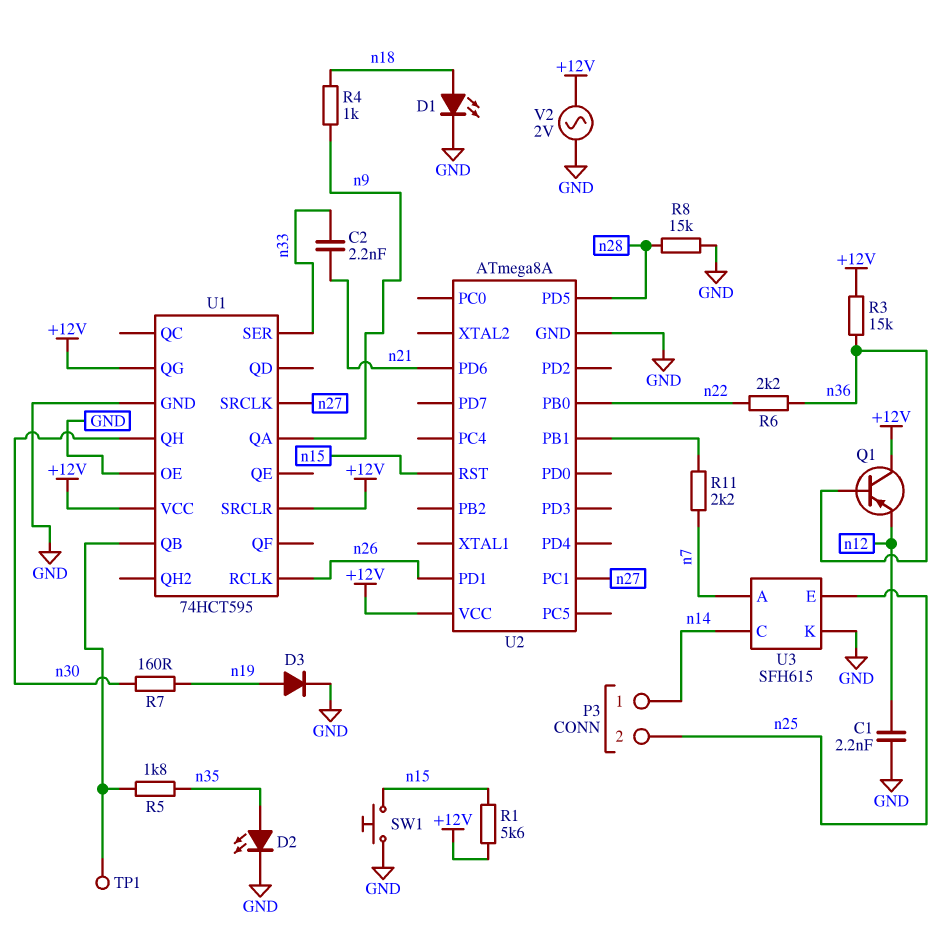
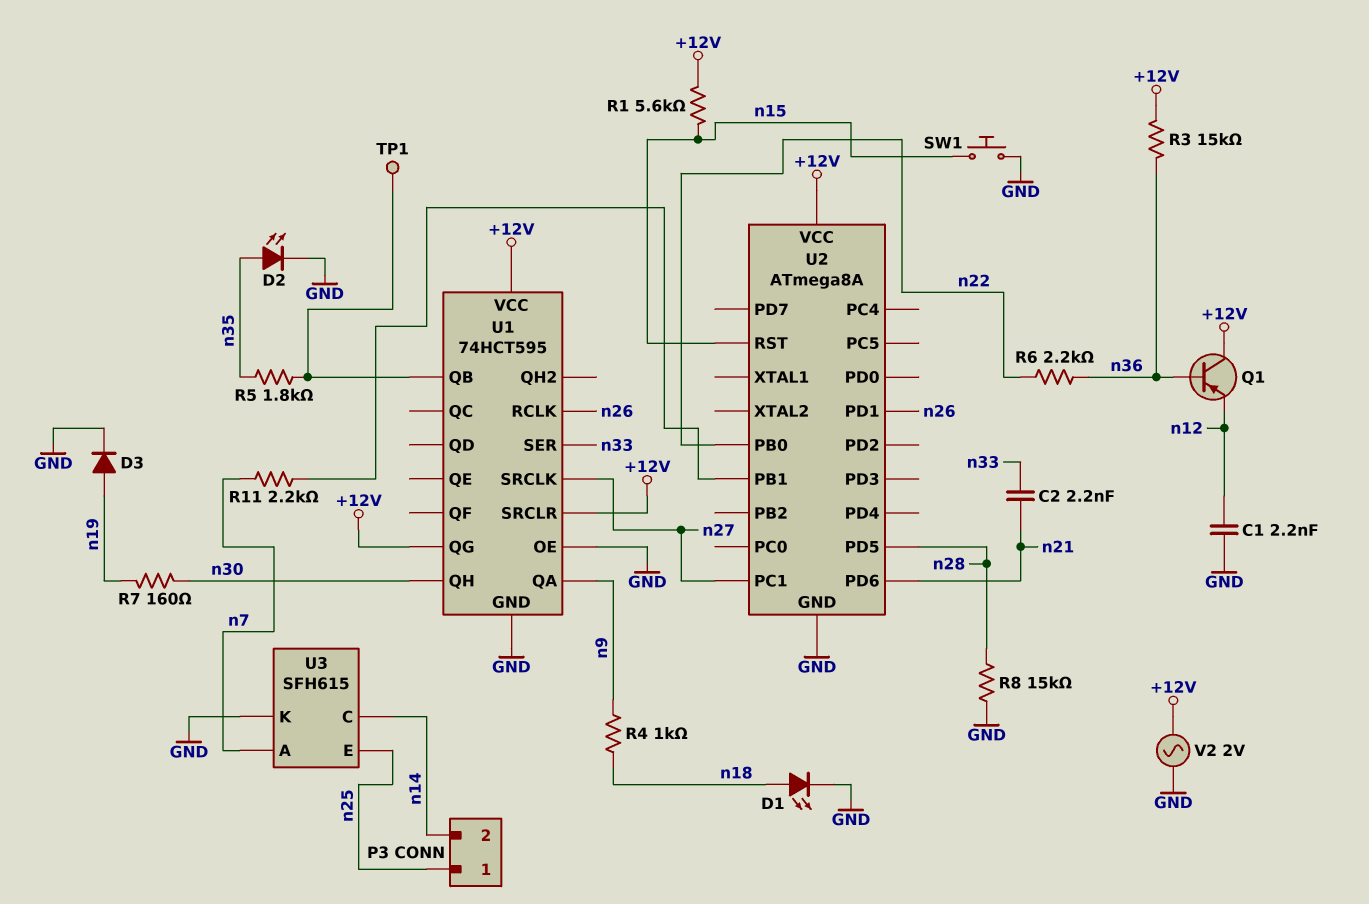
P3 pin 1: n14 -> n25
P3 pin 2: n25 -> n14

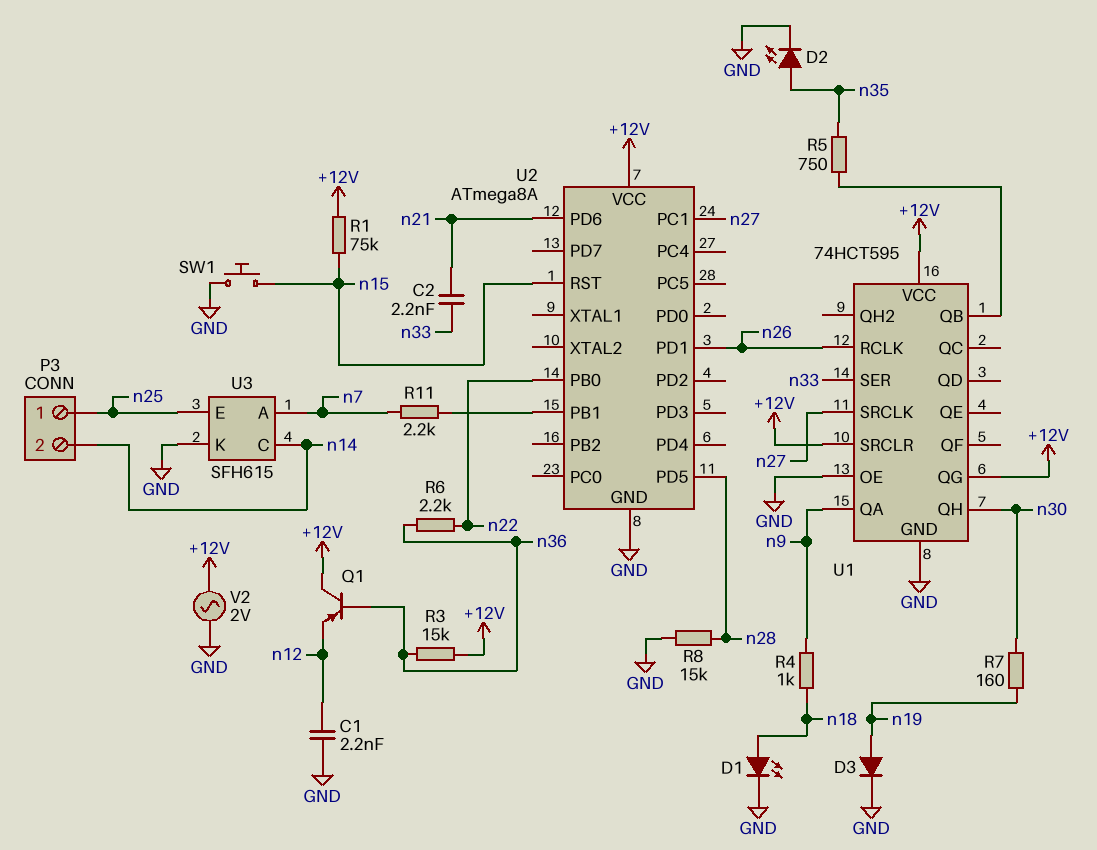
R1: 5.6k (+12V, n15) -> 75k (+12V, n15)
R5: 1.8k (U1/QB, n35) -> 750 (U1/QB, n35)
TP1: test point (U1/QB) -> none

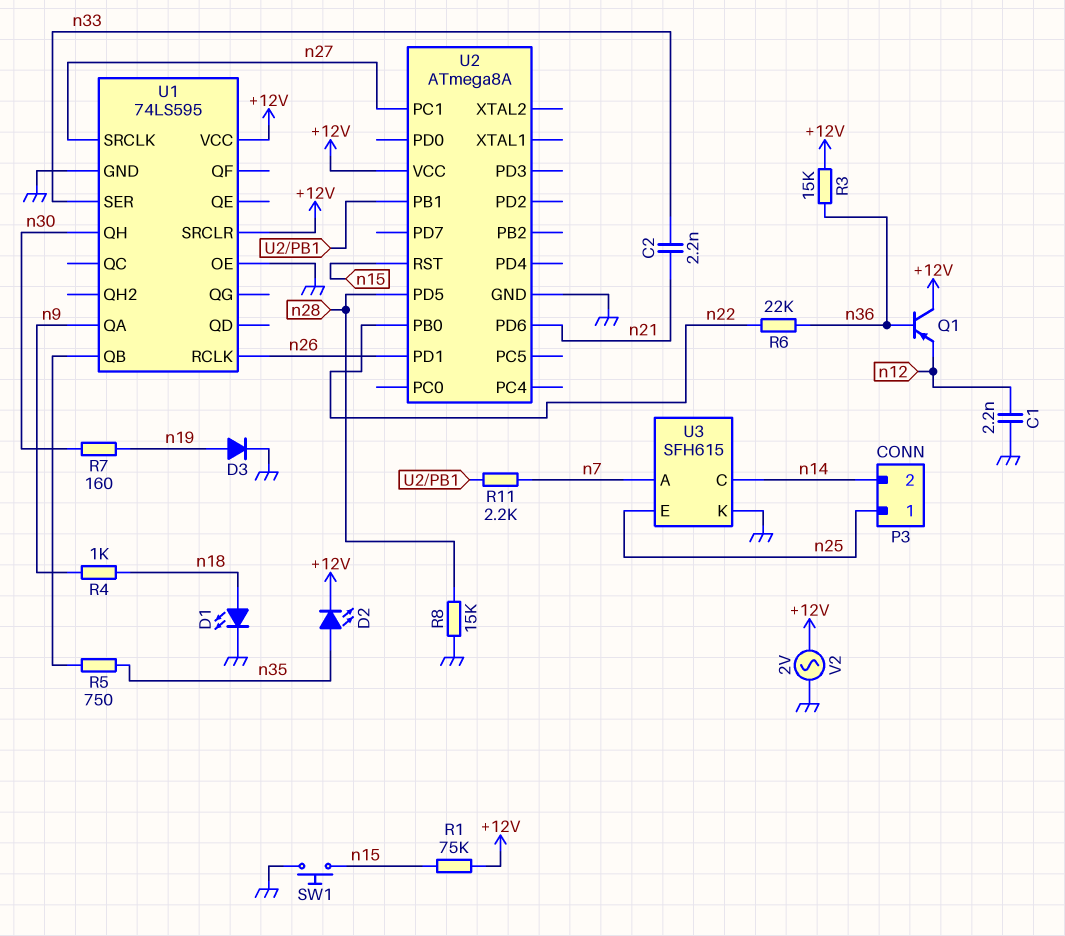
D2: LED (A n35, K GND) -> LED (A n35, K +12V)
R6: 2.2k (n22, n36) -> 22k (n22, n36)
U1: 74HCT595 -> 74LS595
U1 pin QG: +12V -> none

